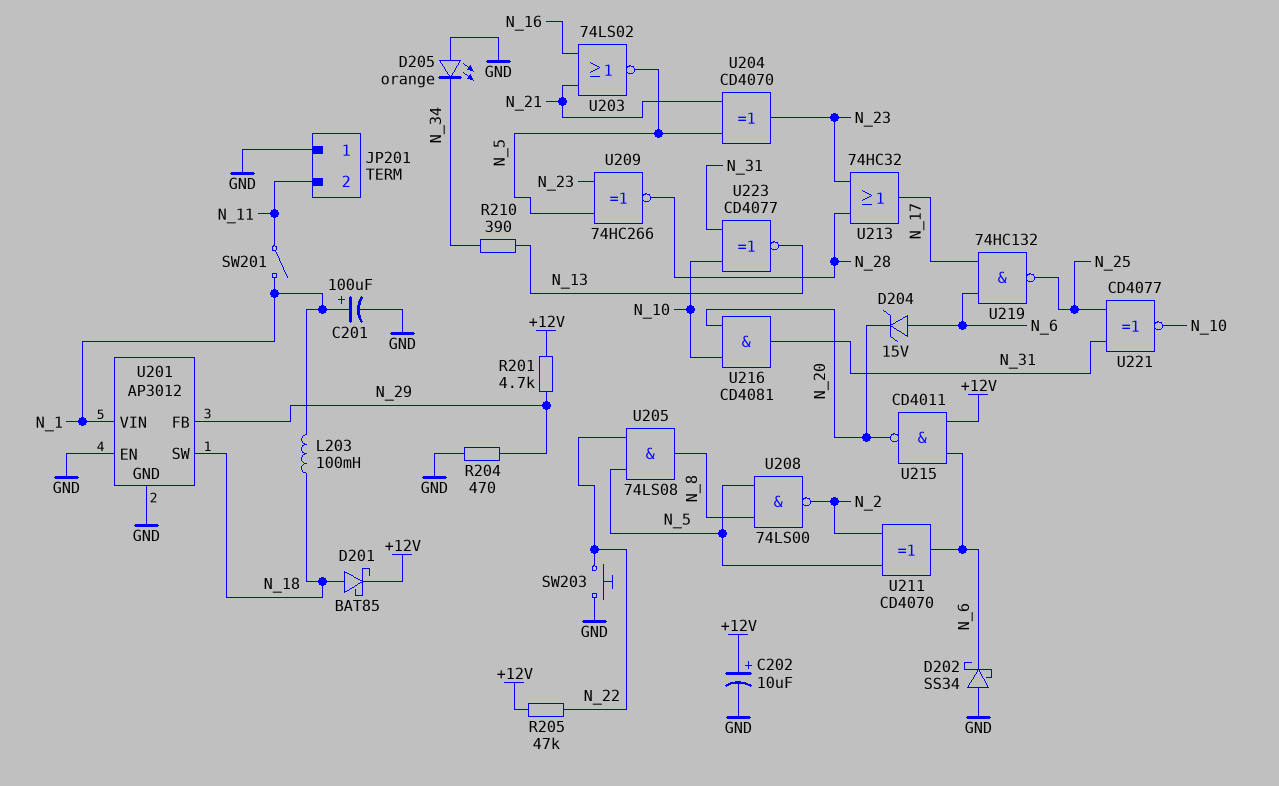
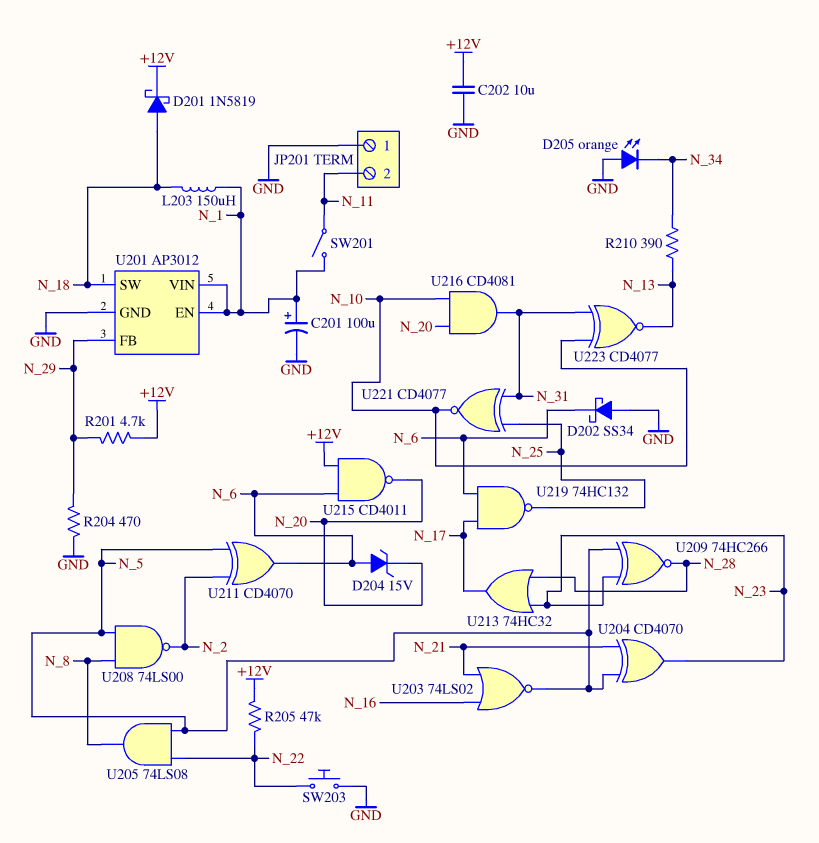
C202: 10uF (plus +12V, minus GND) -> 10uF (+12V, GND)
D201: schottky BAT85 (A N_18, K +12V) -> schottky 1N5819 (A N_18, K +12V)
L203: 100mH (N_1, N_18) -> 150uH (N_1, N_18)
U201 pin EN: GND -> N_1

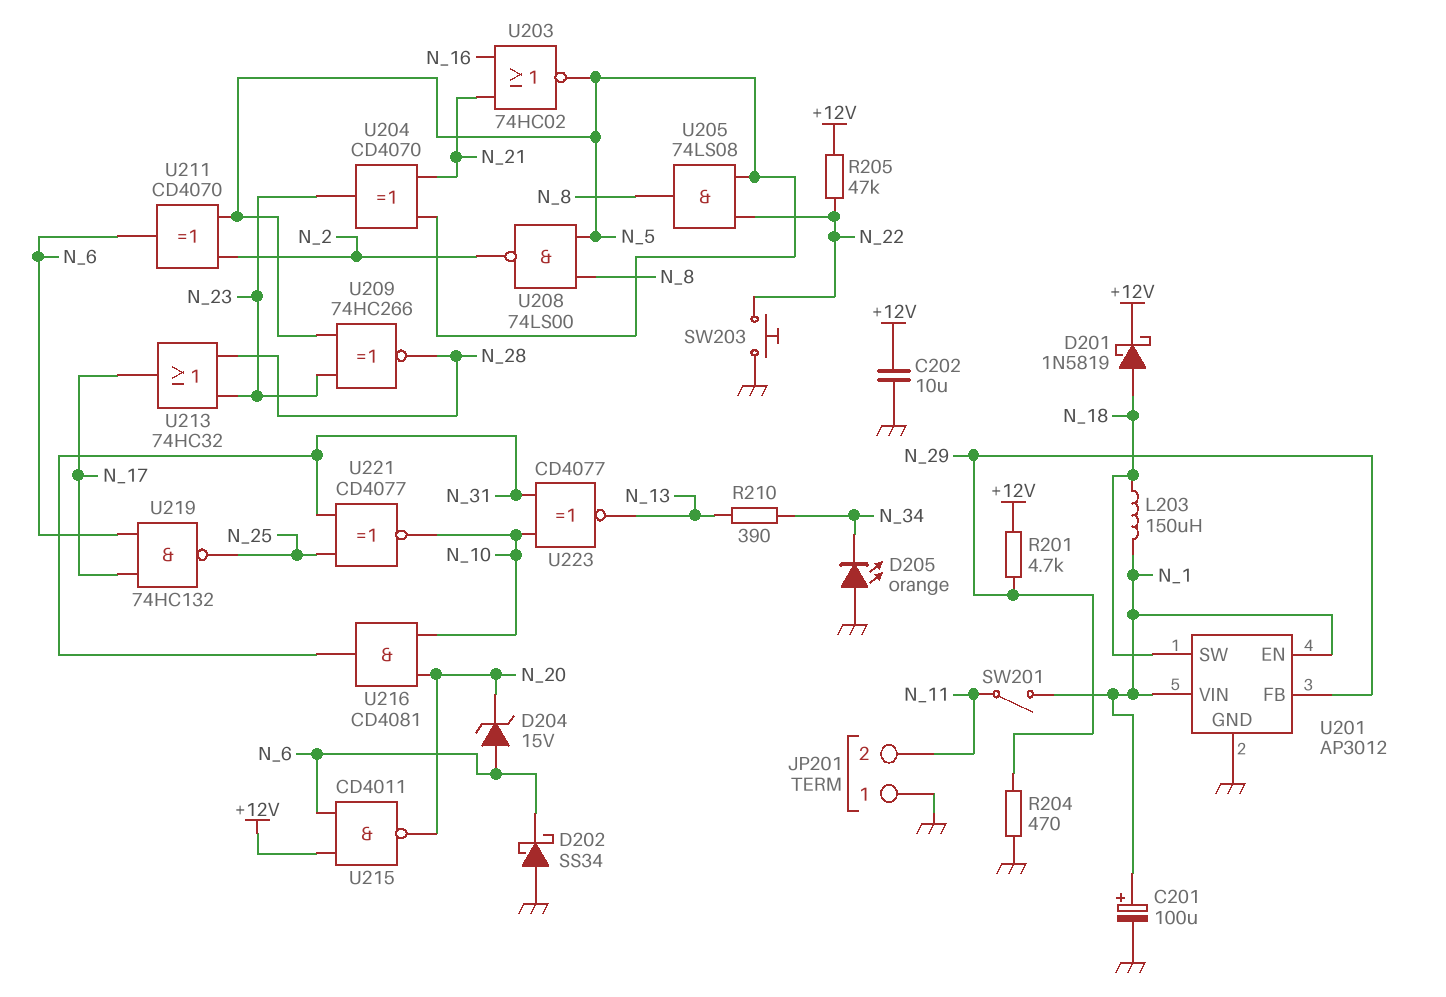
U203: NOR 74LS02 (in N_16, in N_21, out N_5) -> NOR 74HC02 (in N_16, in N_21, out N_5)

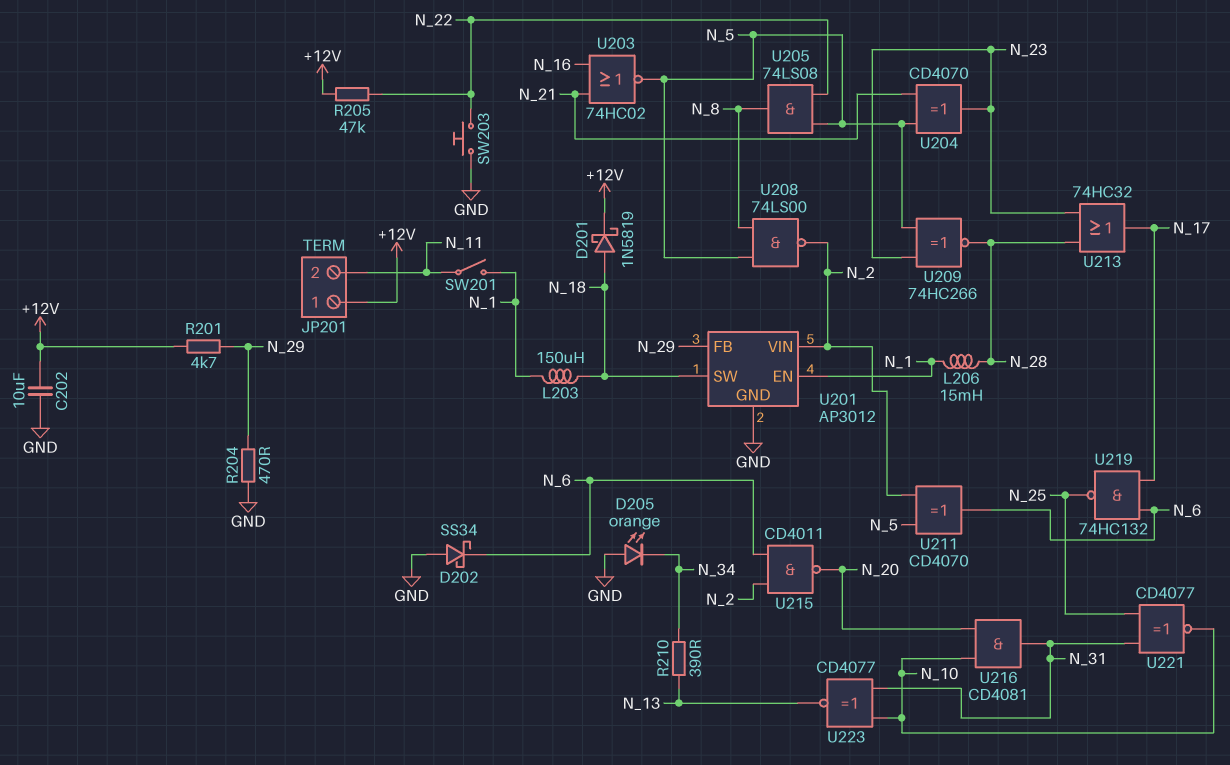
C201: 100uF (plus N_1, minus GND) -> none
D204: zener 15V (A N_6, K N_20) -> none
JP201 pin 1: GND -> +12V
L206: none -> 15mH (N_1, N_28)
U201 pin VIN: N_1 -> N_2
U215: NAND CD4011 (in +12V, in N_6, out N_20) -> NAND CD4011 (in N_2, in N_6, out N_20)

